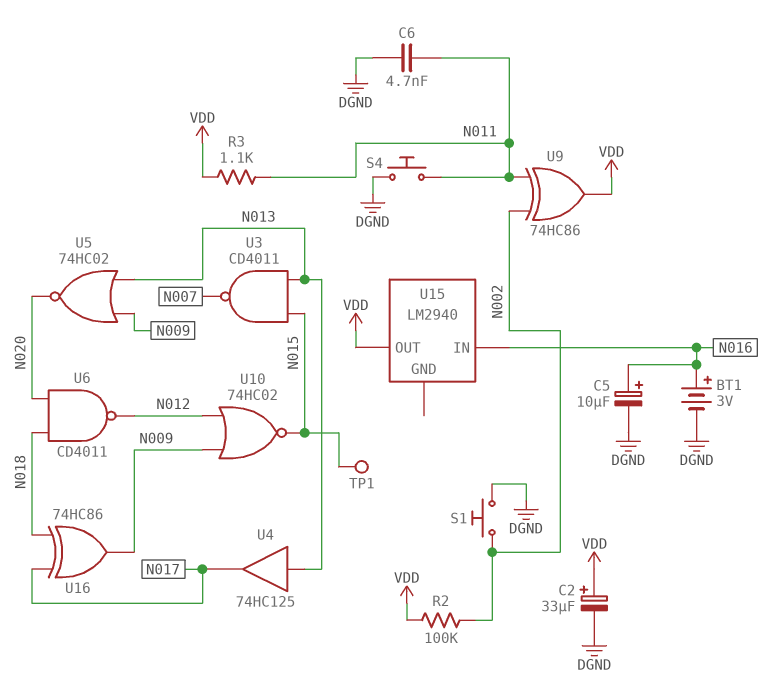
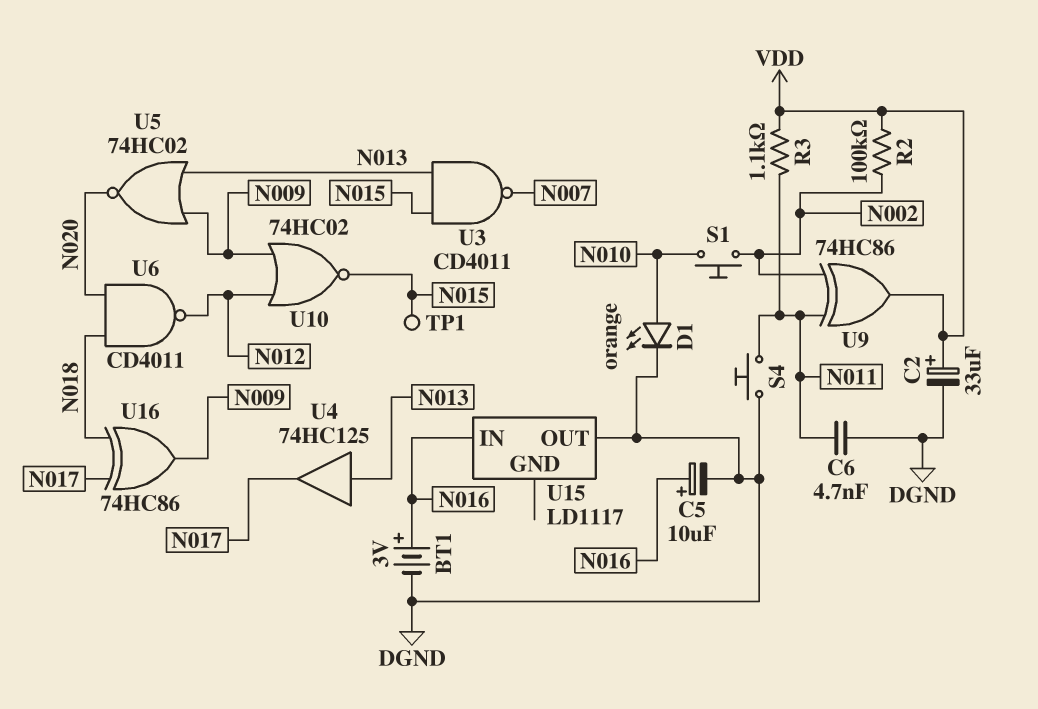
D1: none -> LED orange (A N010, K DGND)
S1: button (DGND, N002) -> button (N002, N010)
U15: LM2940 -> LD1117
U15 pin OUT: VDD -> DGND

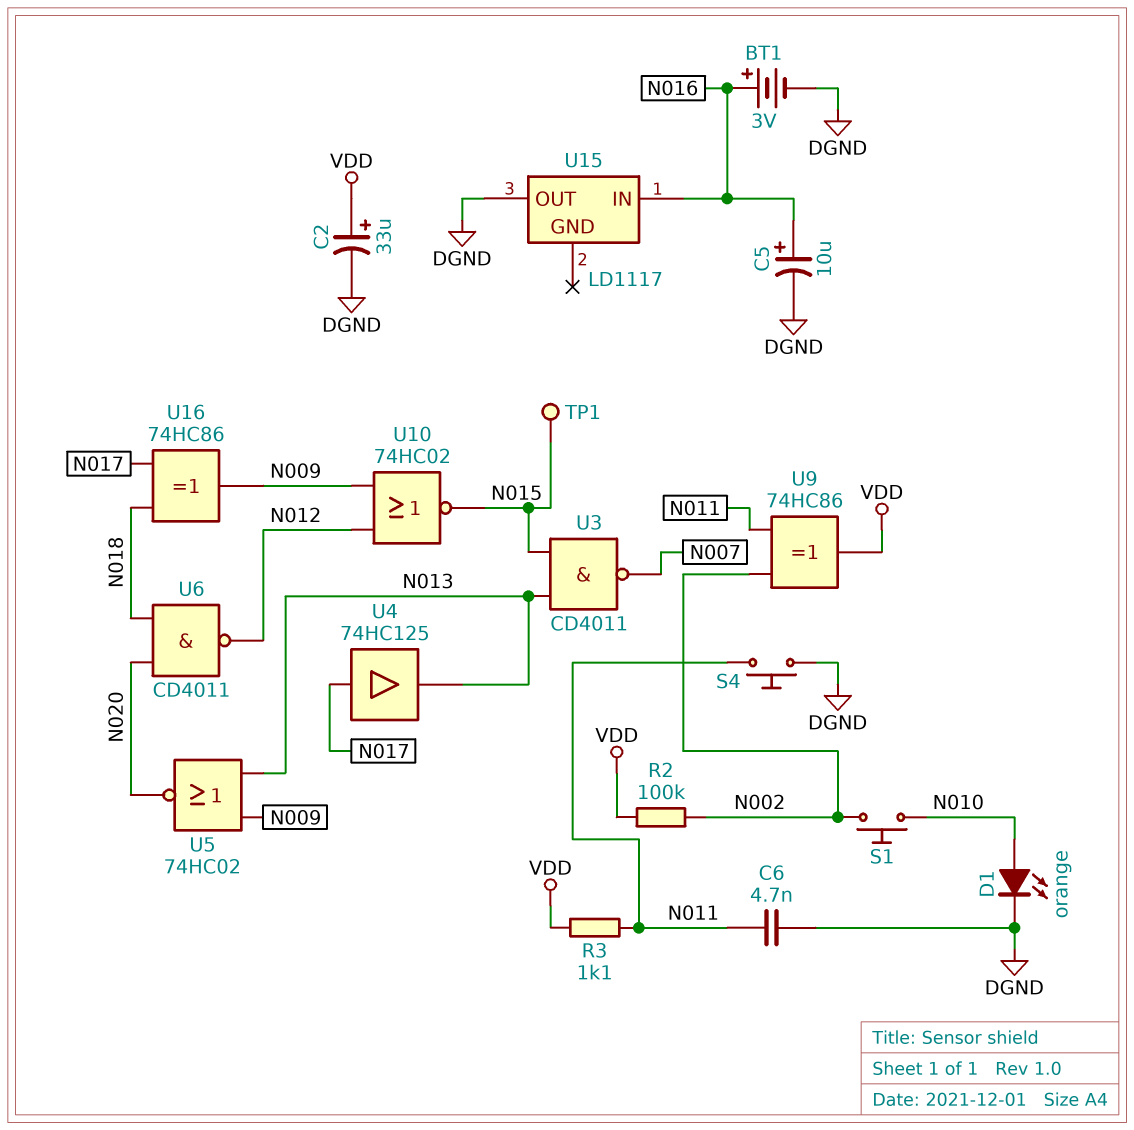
U4: buffer 74HC125 (in N013, out N017) -> buffer 74HC125 (in N017, out N013)

